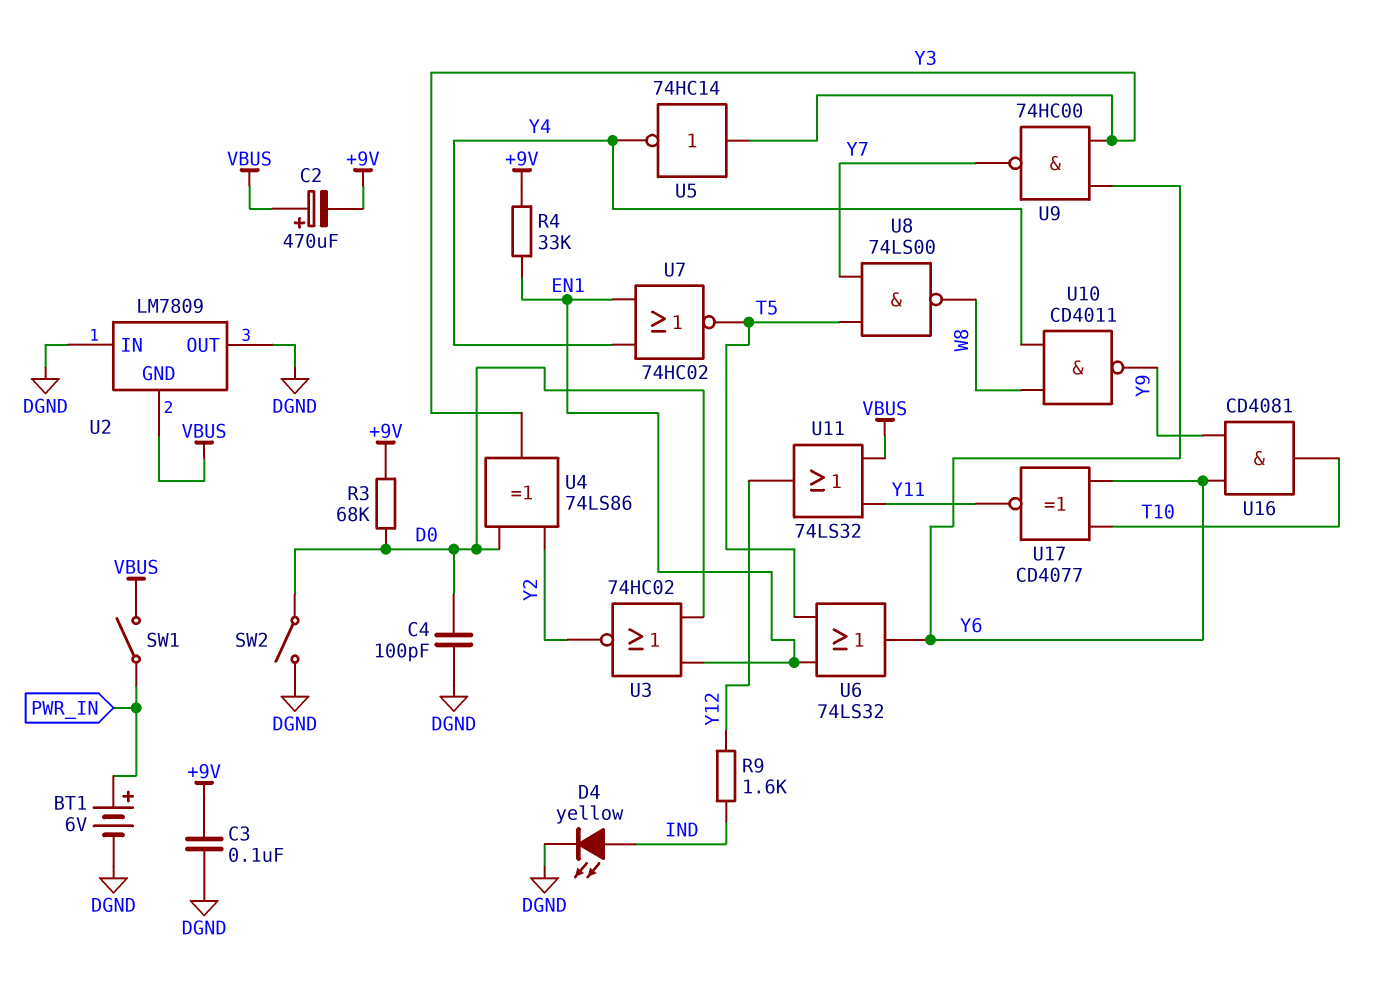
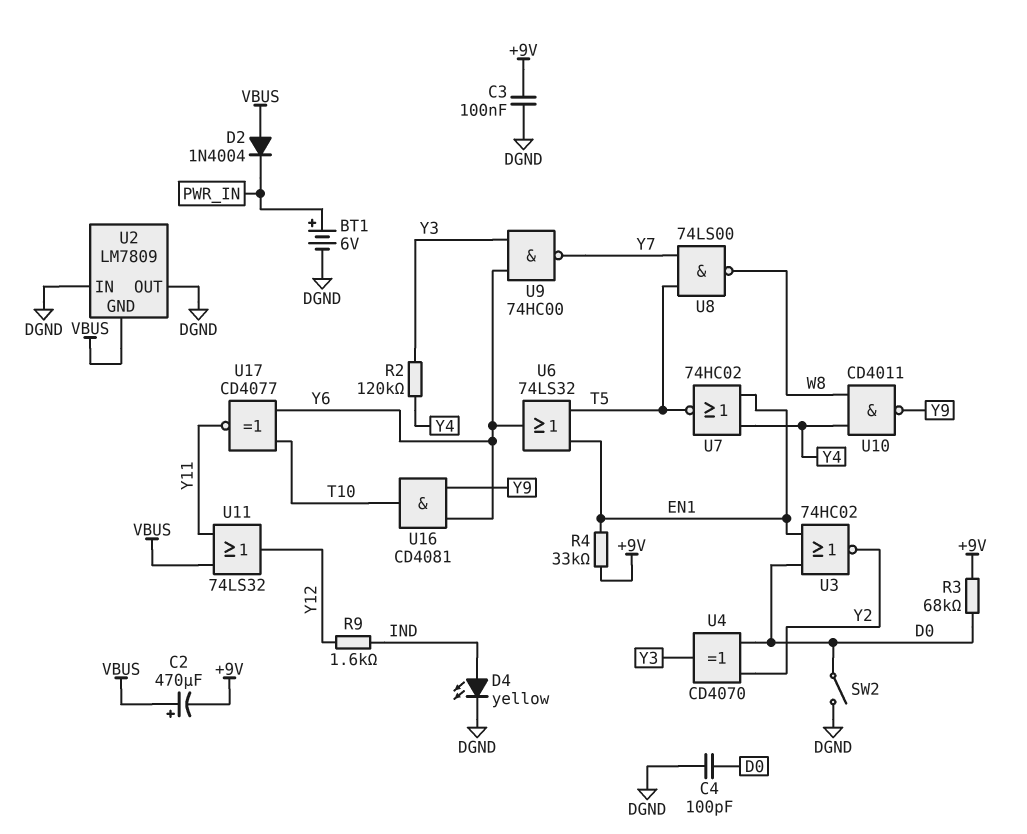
D2: none -> diode 1N4004 (A VBUS, K PWR_IN)
R2: none -> 120k (Y3, Y4)
SW1: switch (PWR_IN, VBUS) -> none
U4: XOR 74LS86 (in D0, in Y2, out Y3) -> XOR CD4070 (in D0, in Y2, out Y3)
U5: NOT 74HC14 (in Y3, out Y4) -> none

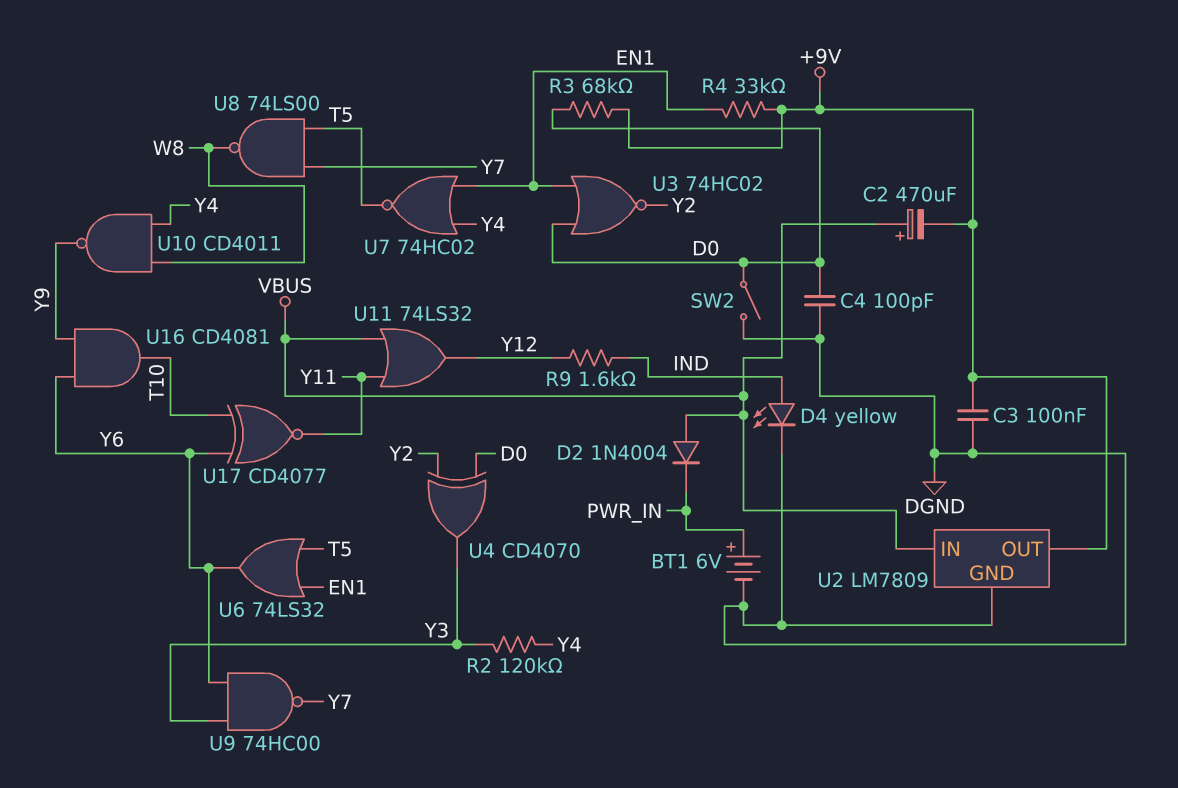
U2 pin GND: VBUS -> DGND
U2 pin IN: DGND -> VBUS
U2 pin OUT: DGND -> +9V

